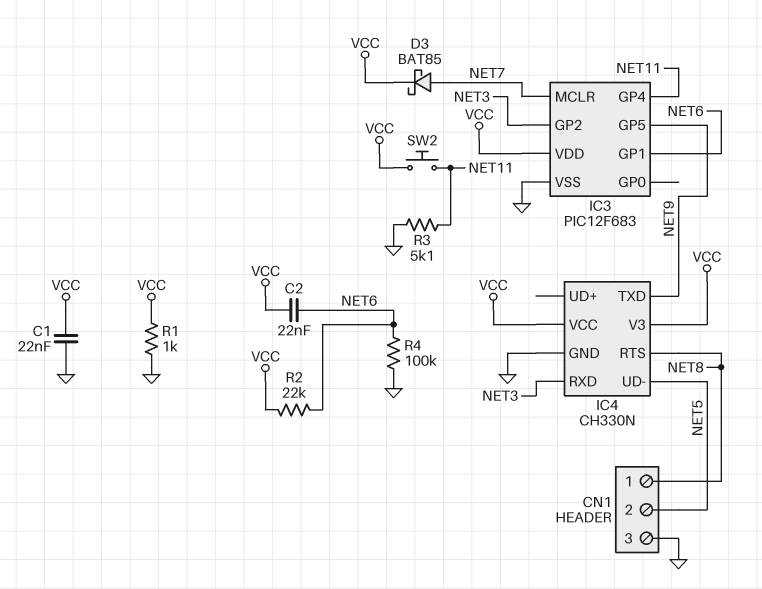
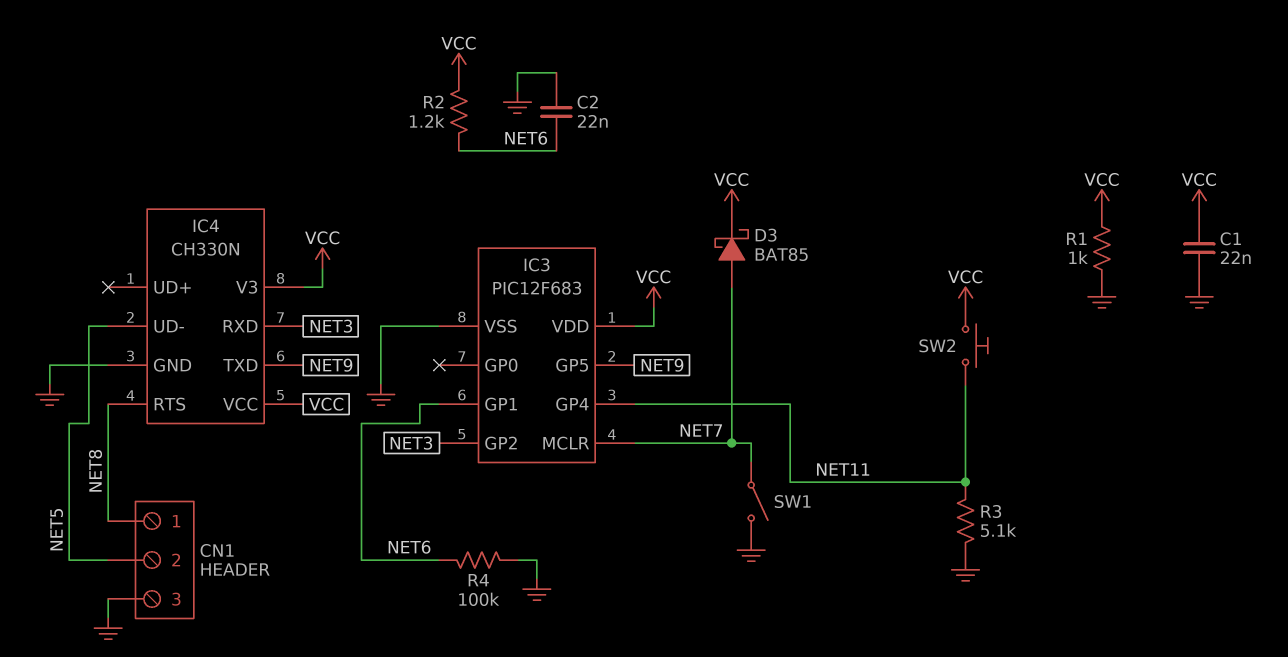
C2: 22nF (NET6, VCC) -> 22nF (GND, NET6)
R2: 22k (NET6, VCC) -> 1.2k (NET6, VCC)
SW1: none -> switch (GND, NET7)

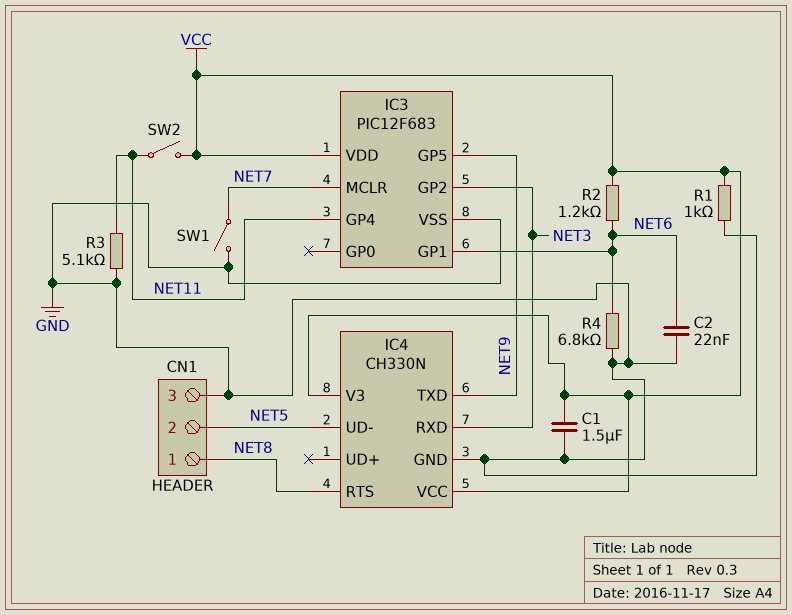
C1: 22nF (GND, VCC) -> 1.5uF (GND, VCC)
D3: schottky BAT85 (A NET7, K VCC) -> none
R4: 100k (GND, NET6) -> 6.8k (GND, NET6)
SW2: button (NET11, VCC) -> switch (NET11, VCC)

